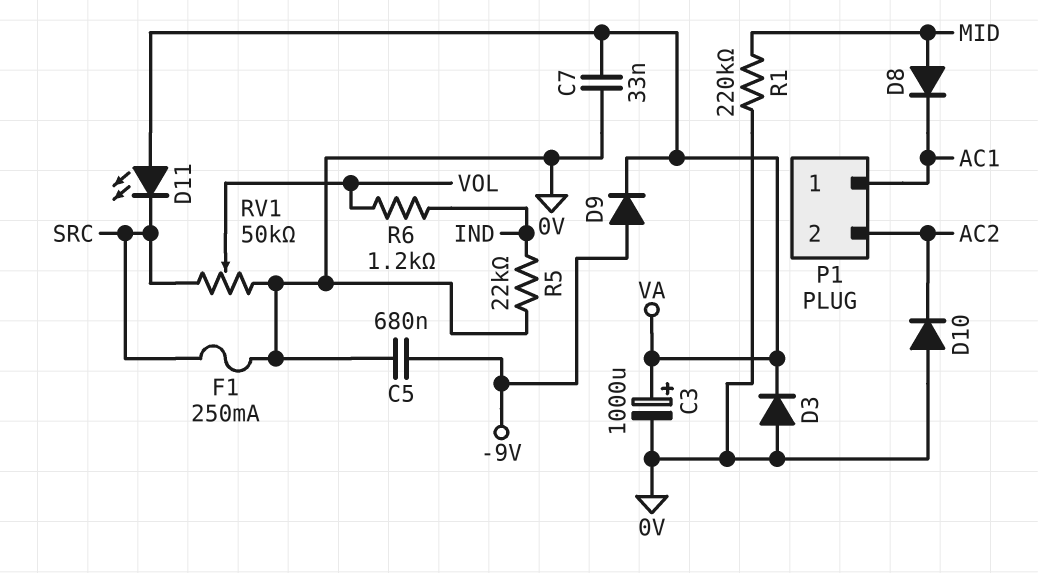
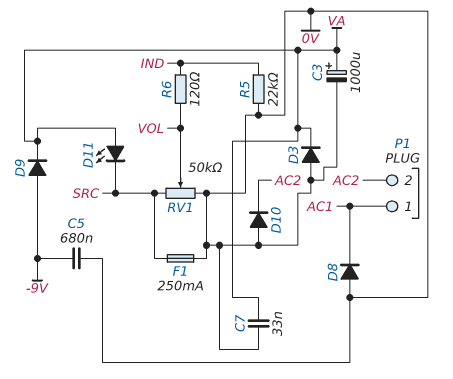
D8: diode (A MID, K AC1) -> diode (A 0V, K AC1)
R1: 220k (0V, MID) -> none
R6: 1.2k (IND, VOL) -> 120 (IND, VOL)

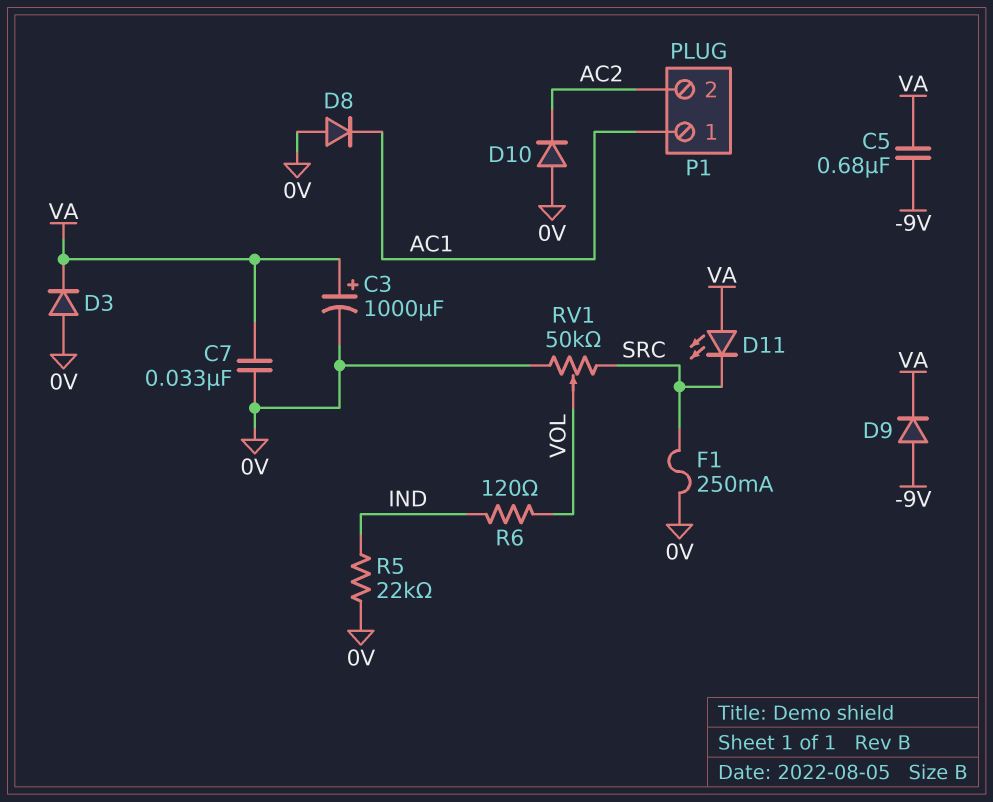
C5: 680nF (-9V, 0V) -> 680nF (-9V, VA)

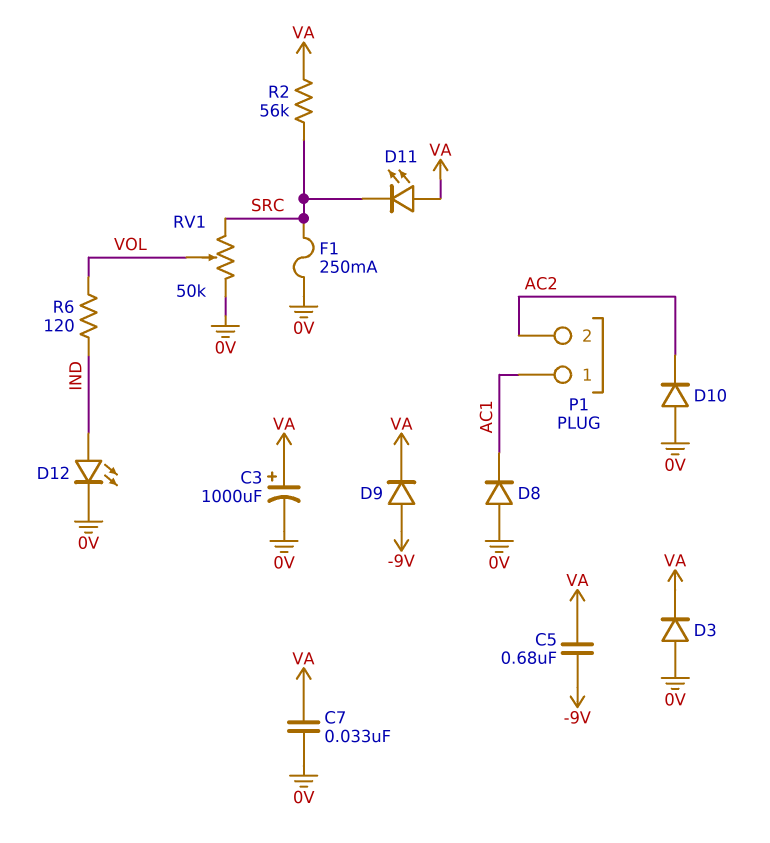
D12: none -> LED (A IND, K 0V)
R2: none -> 56k (SRC, VA)
R5: 22k (0V, IND) -> none

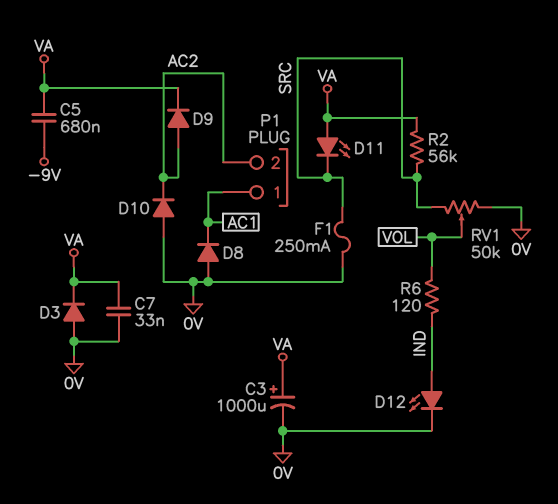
D9: diode (A -9V, K VA) -> diode (A AC2, K VA)

